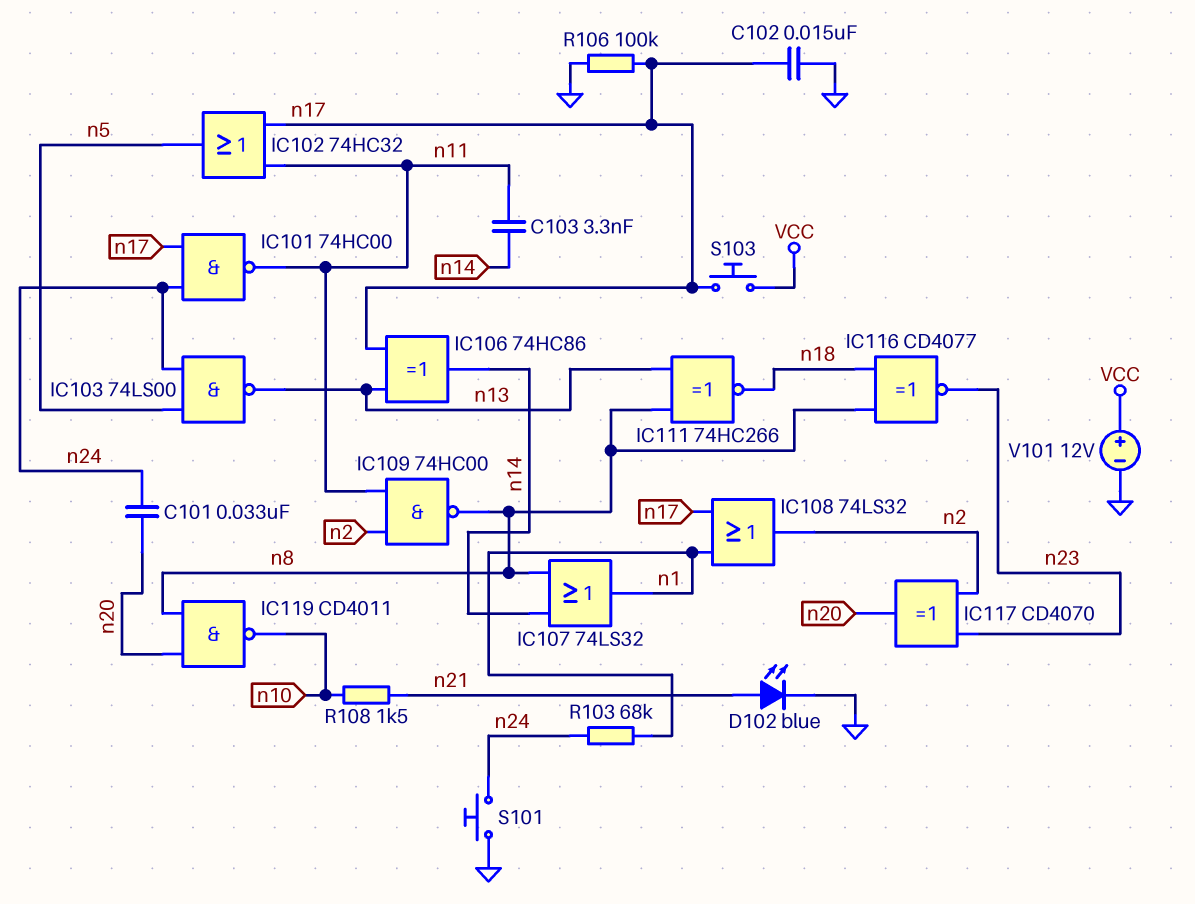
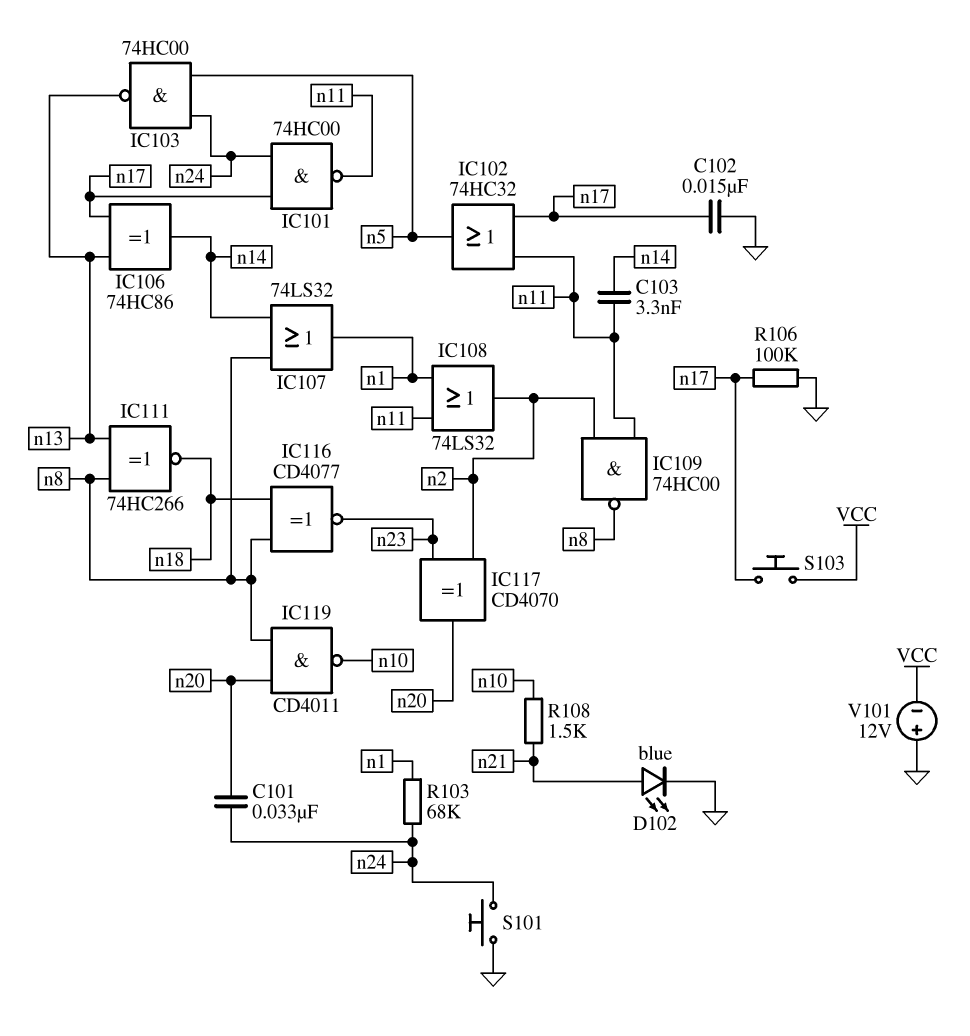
IC103: NAND 74LS00 (in n5, in n24, out n13) -> NAND 74HC00 (in n5, in n24, out n13)
IC108: OR 74LS32 (in n1, in n17, out n2) -> OR 74LS32 (in n1, in n11, out n2)
V101: 12V (plus VCC, minus GND) -> 12V (plus GND, minus VCC)

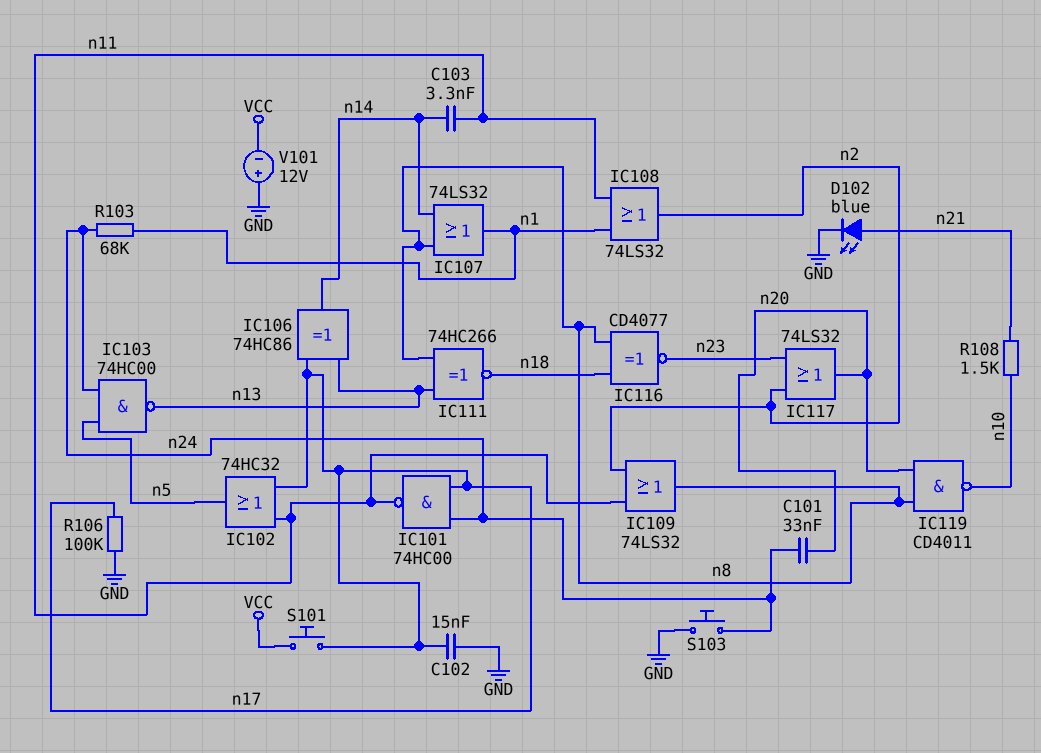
IC109: NAND 74HC00 (in n2, in n11, out n8) -> OR 74LS32 (in n2, in n11, out n8)
IC117: XOR CD4070 (in n2, in n23, out n20) -> OR 74LS32 (in n2, in n23, out n20)
S101: button (GND, n24) -> button (VCC, n17)
S103: button (VCC, n17) -> button (GND, n24)

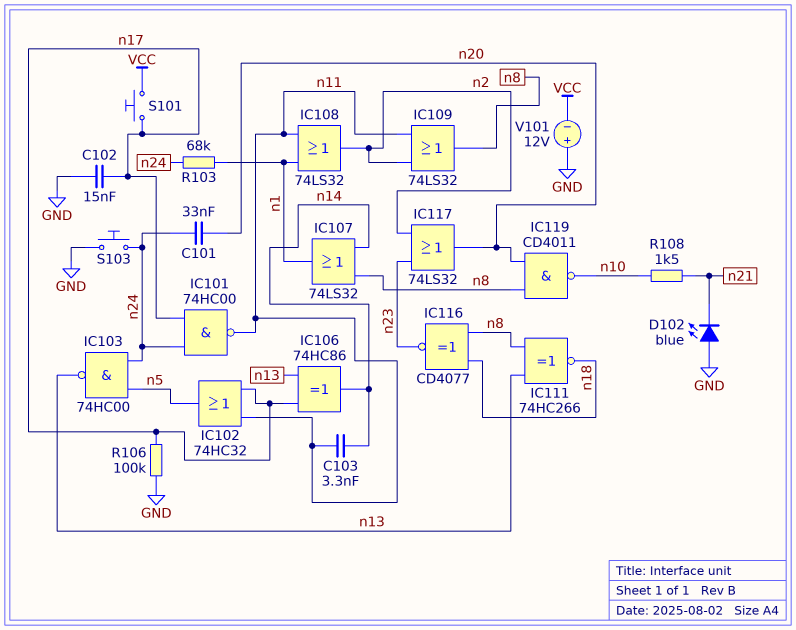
D102: LED blue (A n21, K GND) -> LED blue (A GND, K n21)

